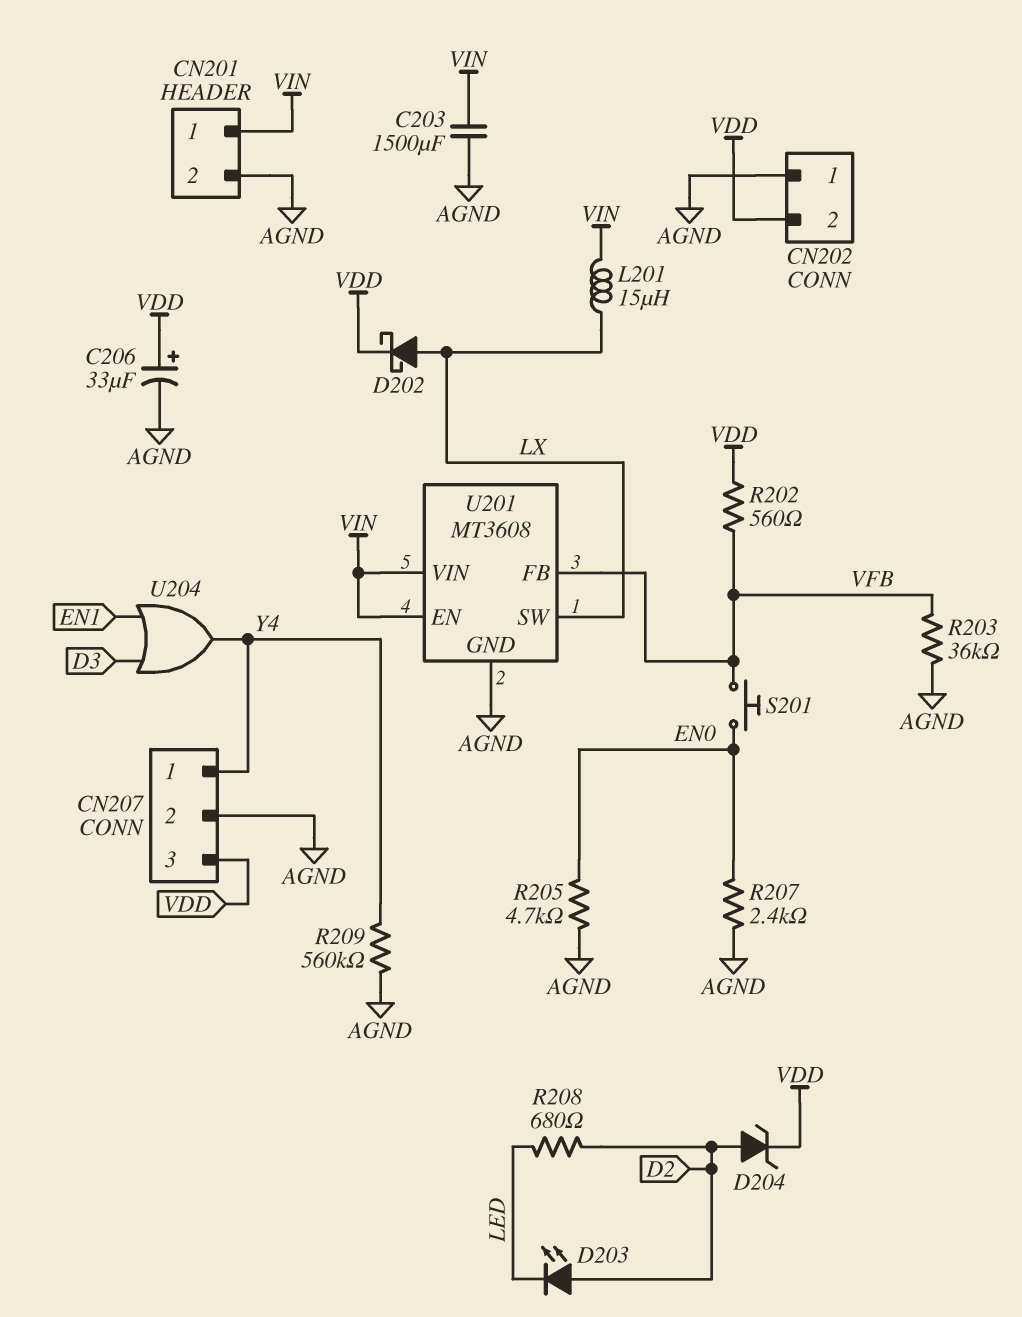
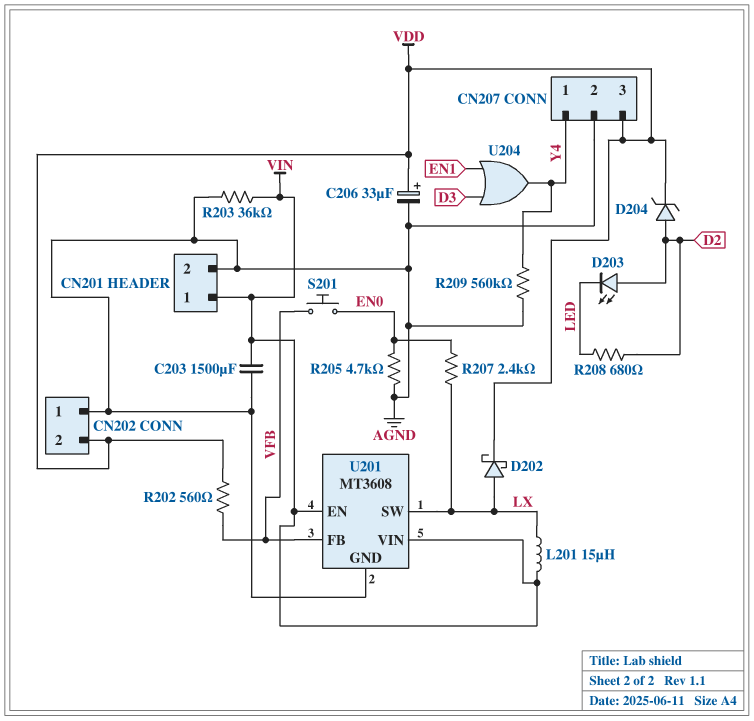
R203: 36k (AGND, VFB) -> 36k (AGND, VIN)
R207: 2.4k (AGND, EN0) -> 2.4k (EN0, LX)

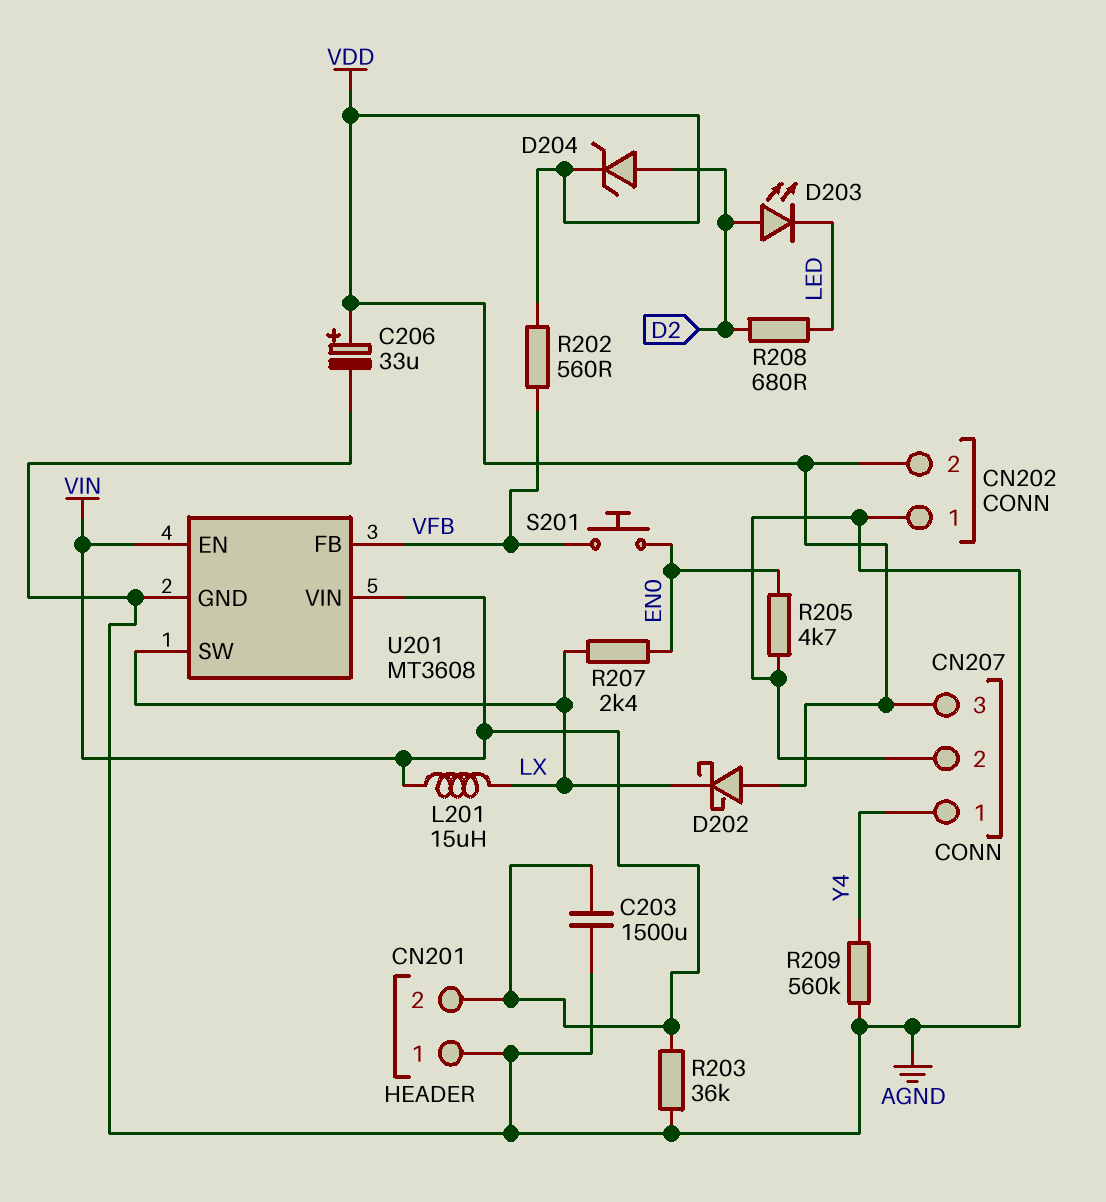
CN201 pin 1: VIN -> AGND
CN201 pin 2: AGND -> VIN
D202: schottky (A LX, K VDD) -> schottky (A VDD, K LX)
U204: OR (in D3, in EN1, out Y4) -> none

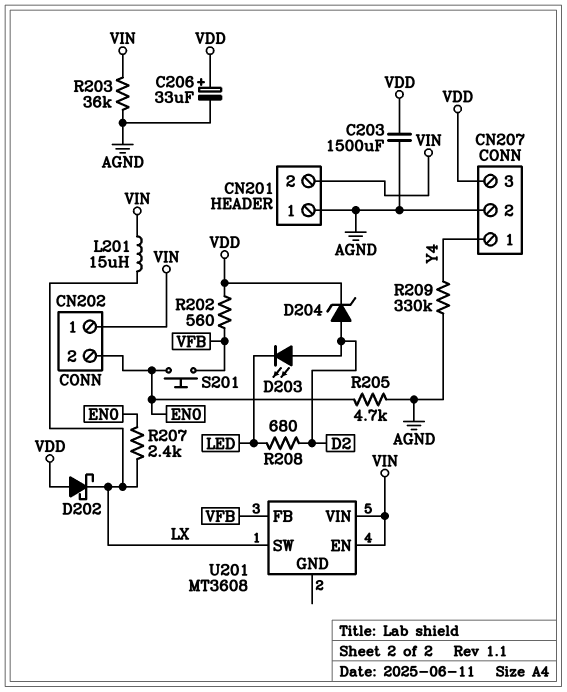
C203: 1500uF (AGND, VIN) -> 1500uF (AGND, VDD)
CN202 pin 1: AGND -> VIN
CN202 pin 2: VDD -> EN0
R209: 560k (AGND, Y4) -> 330k (AGND, Y4)
U201 pin GND: AGND -> none

